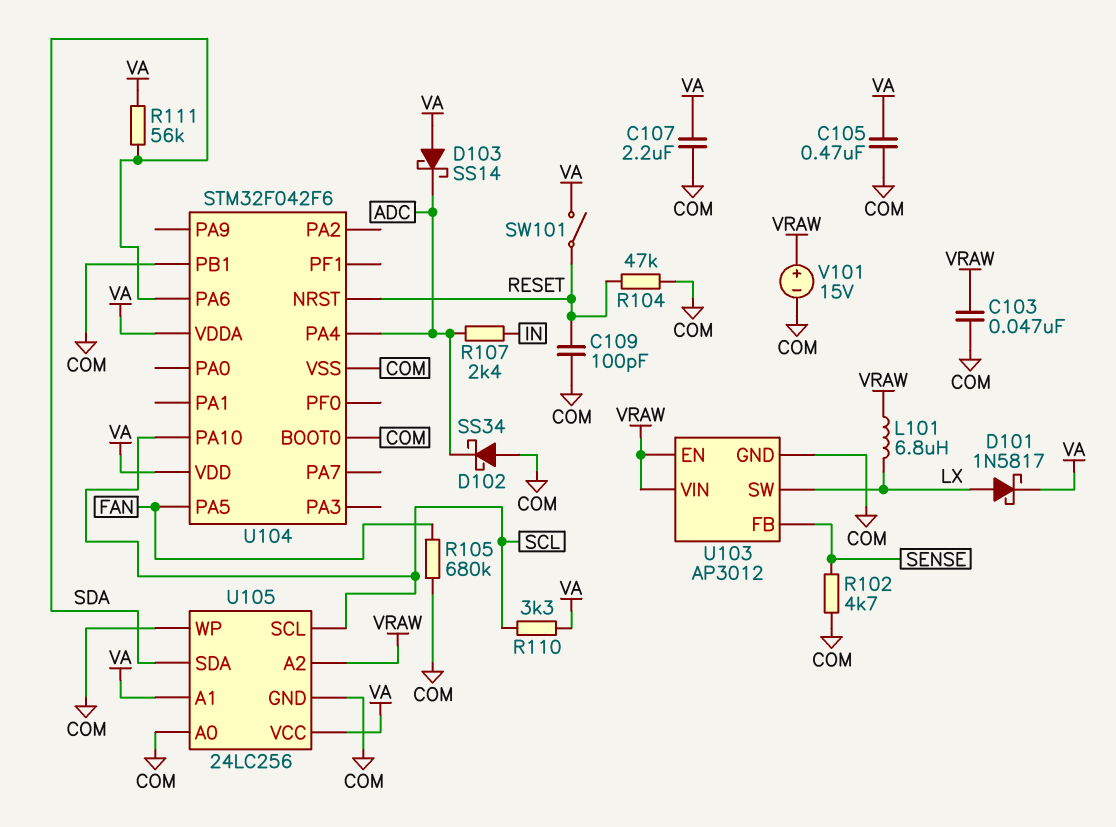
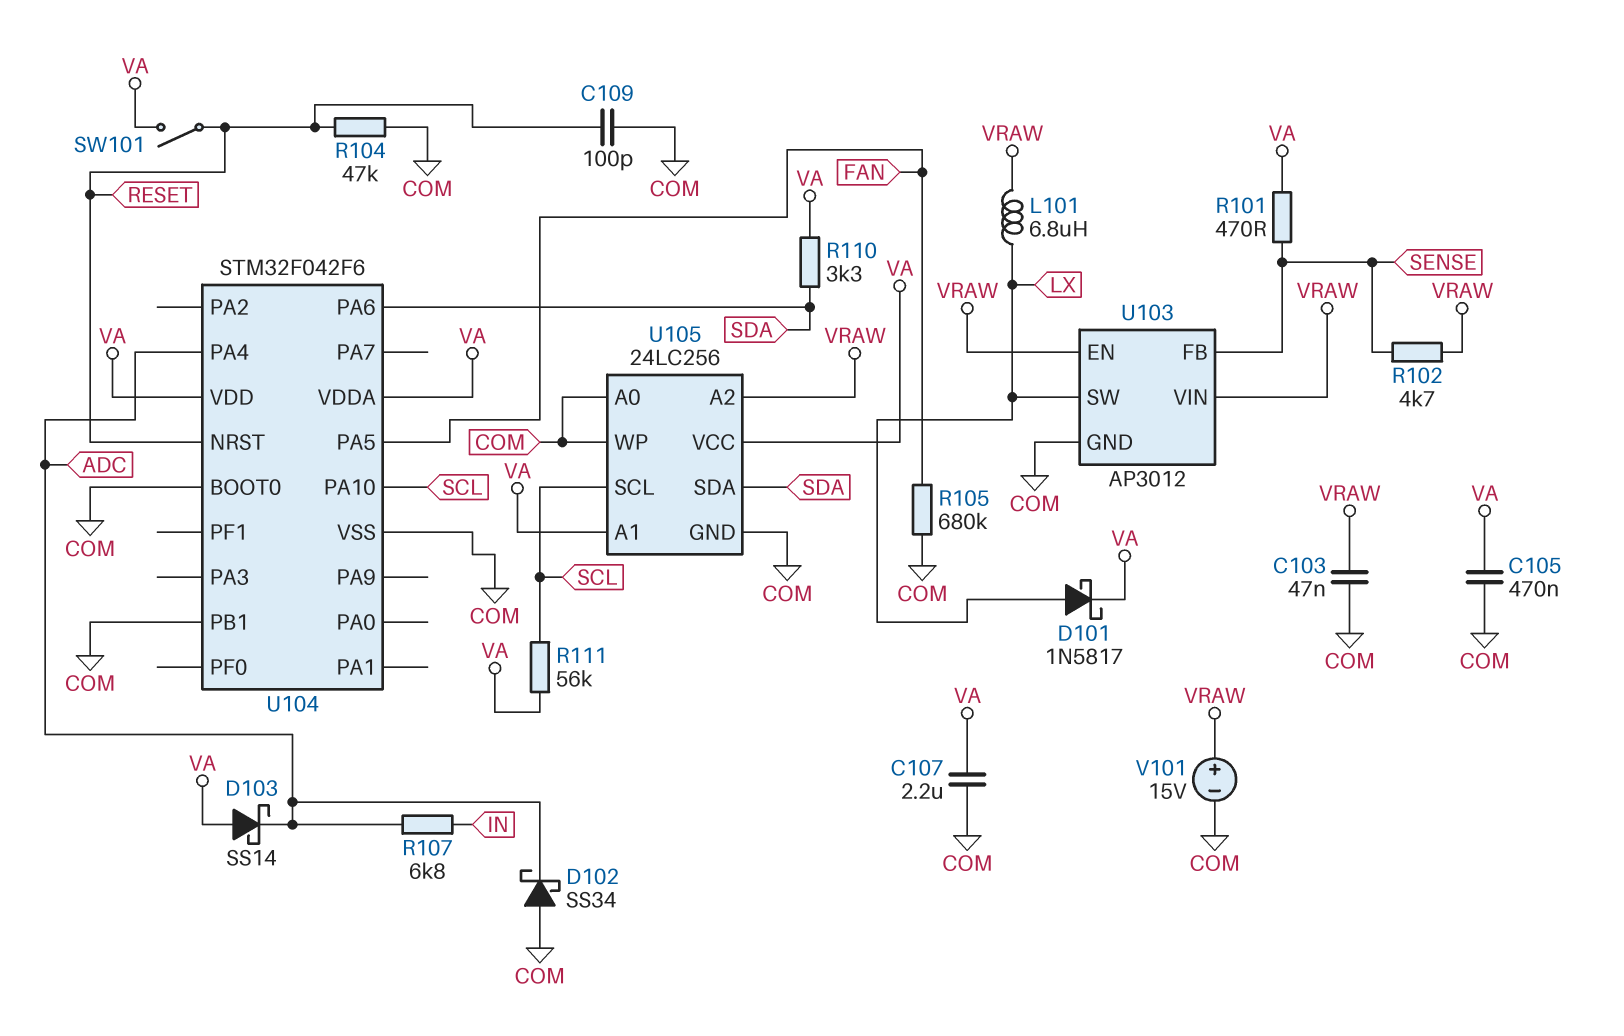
R101: none -> 470 (SENSE, VA)
R102: 4.7k (COM, SENSE) -> 4.7k (SENSE, VRAW)
R107: 2.4k (ADC, IN) -> 6.8k (ADC, IN)
R110: 3.3k (SCL, VA) -> 3.3k (SDA, VA)
R111: 56k (SDA, VA) -> 56k (SCL, VA)

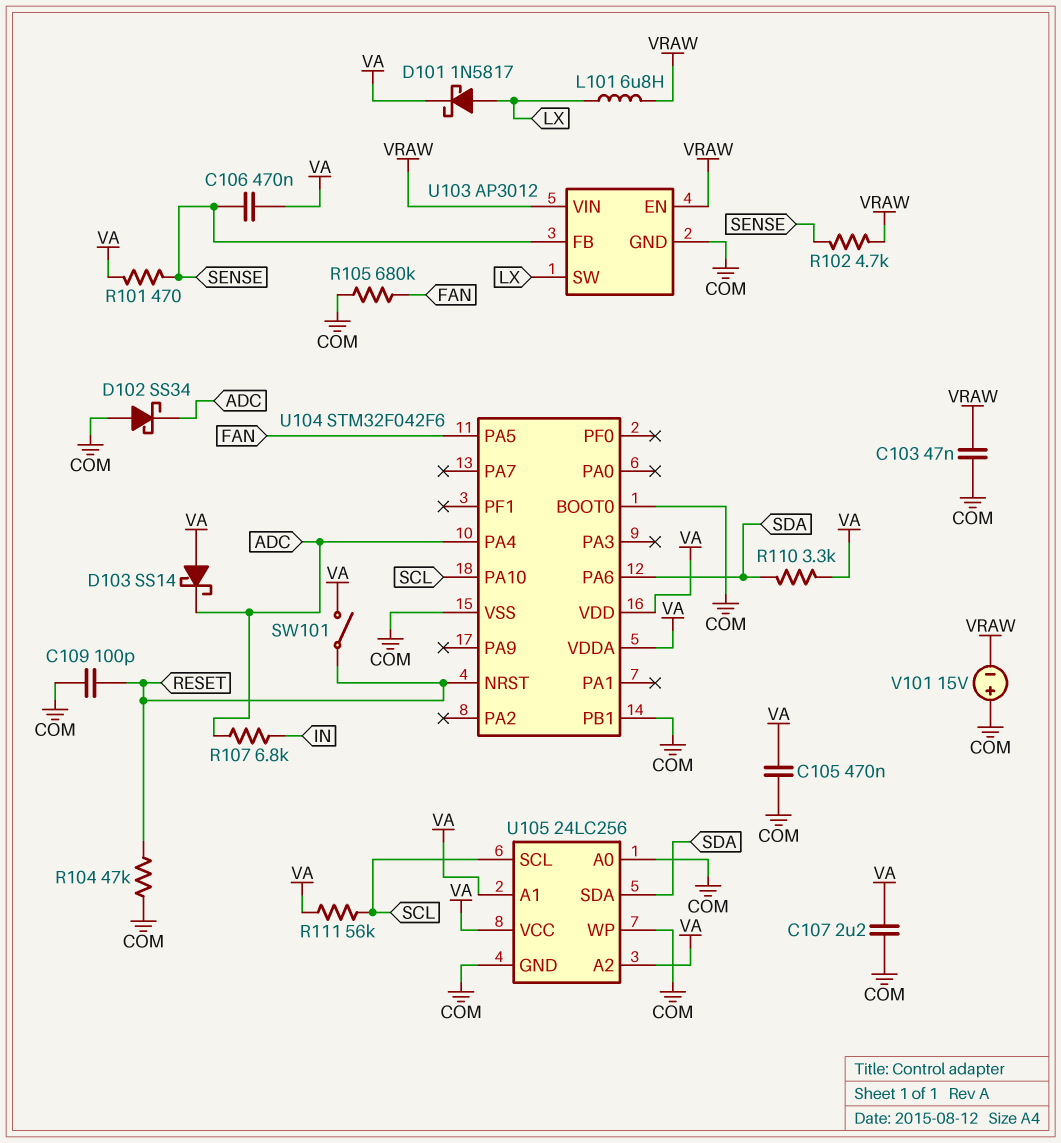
C106: none -> 470nF (SENSE, VA)
U105 pin A2: VRAW -> VA
V101: 15V (plus VRAW, minus COM) -> 15V (plus COM, minus VRAW)

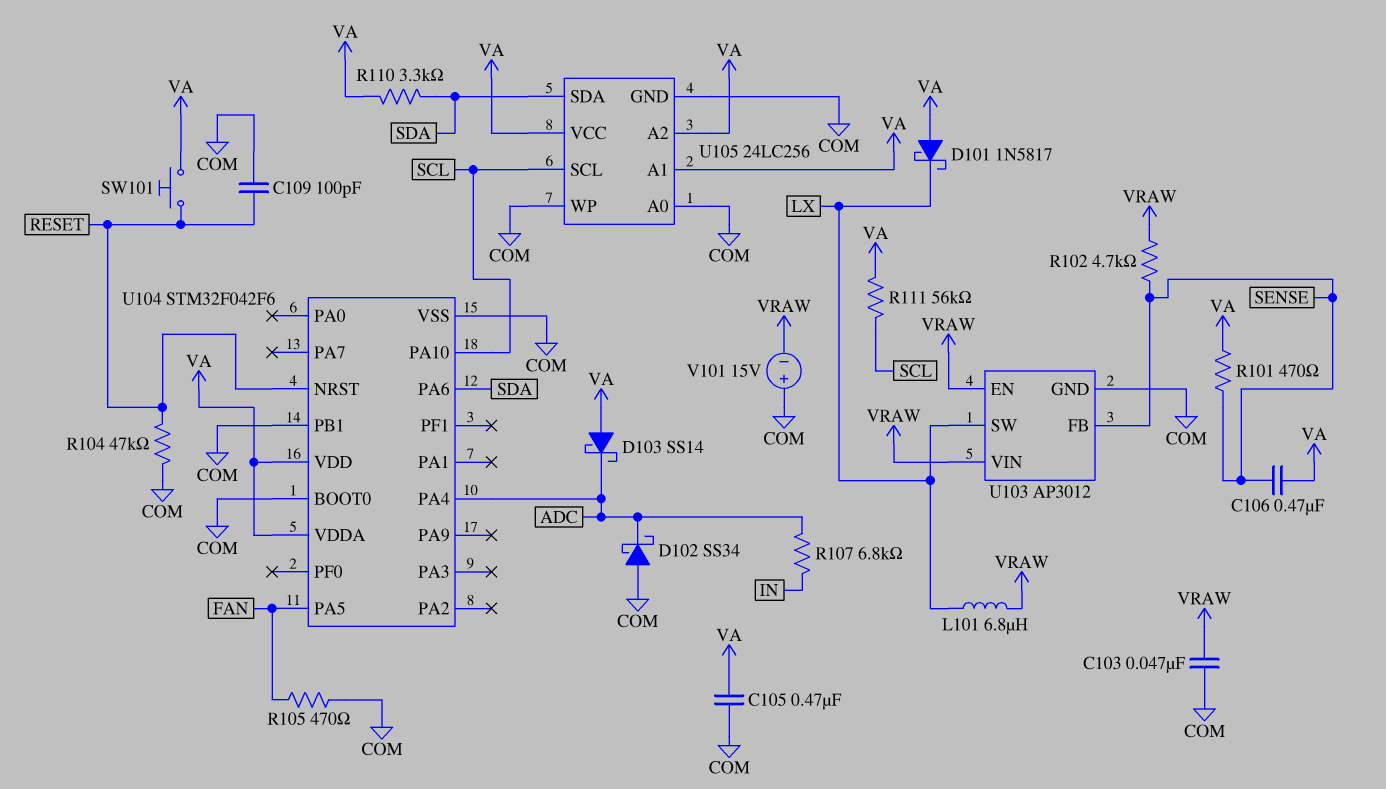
C107: 2.2uF (COM, VA) -> none
D101: schottky 1N5817 (A LX, K VA) -> schottky 1N5817 (A VA, K LX)
R105: 680k (COM, FAN) -> 470 (COM, FAN)
SW101: switch (RESET, VA) -> button (RESET, VA)

